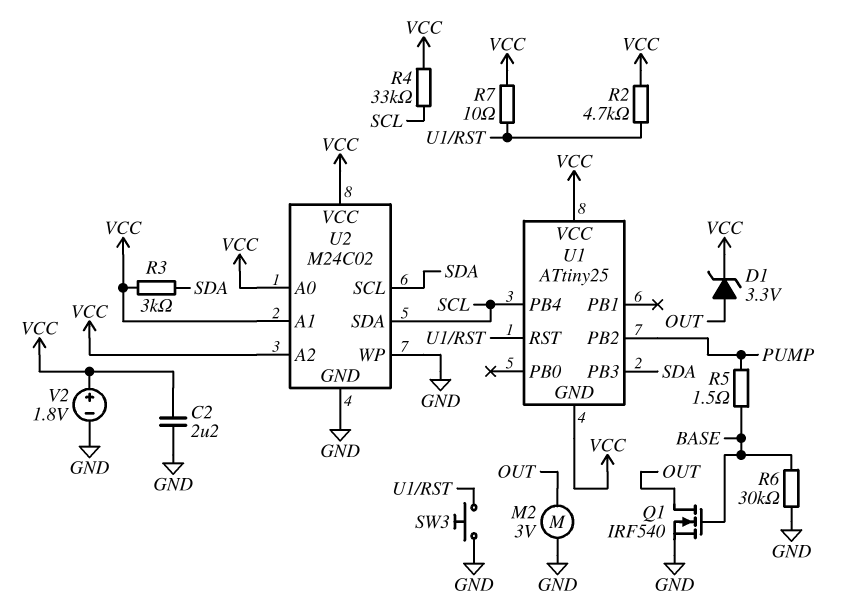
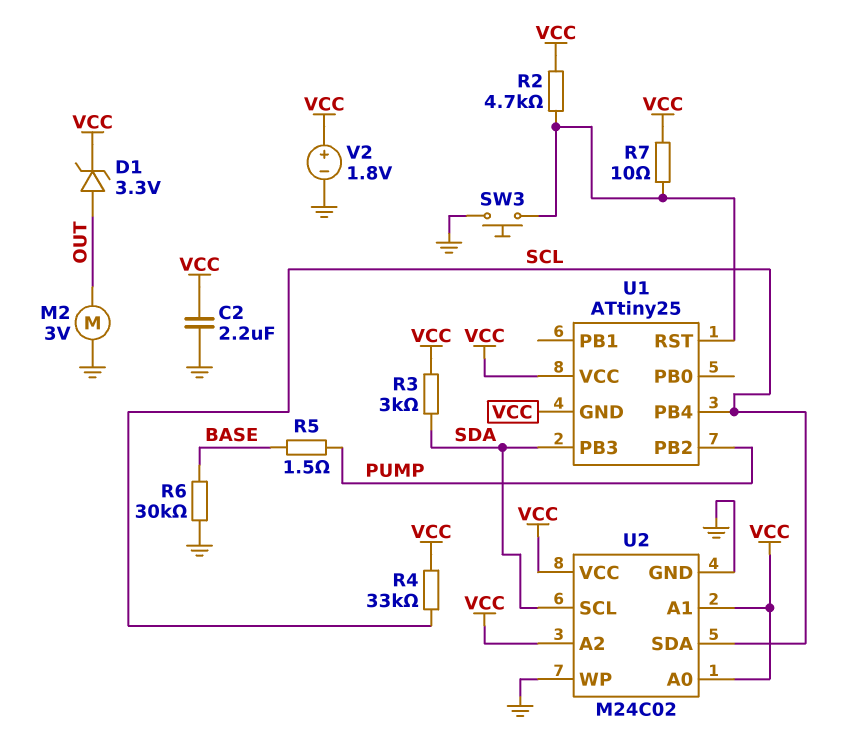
Q1: NMOS IRF540 (G BASE, D OUT, S GND) -> none

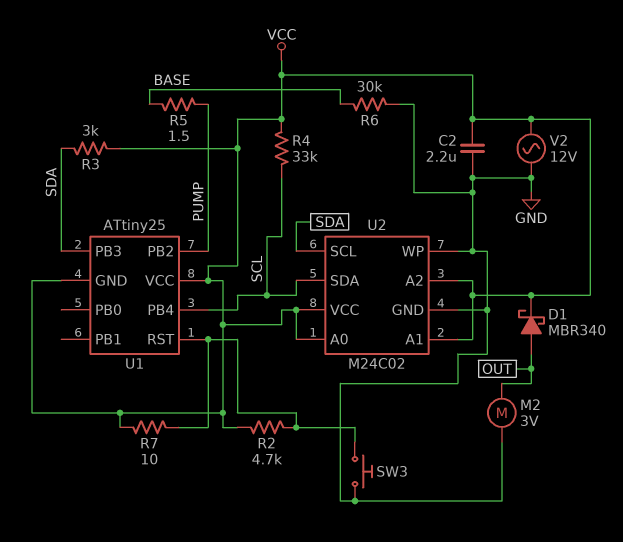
D1: zener 3.3V (A OUT, K VCC) -> schottky MBR340 (A OUT, K VCC)
V2: 1.8V (plus VCC, minus GND) -> AC 12V (GND, VCC)

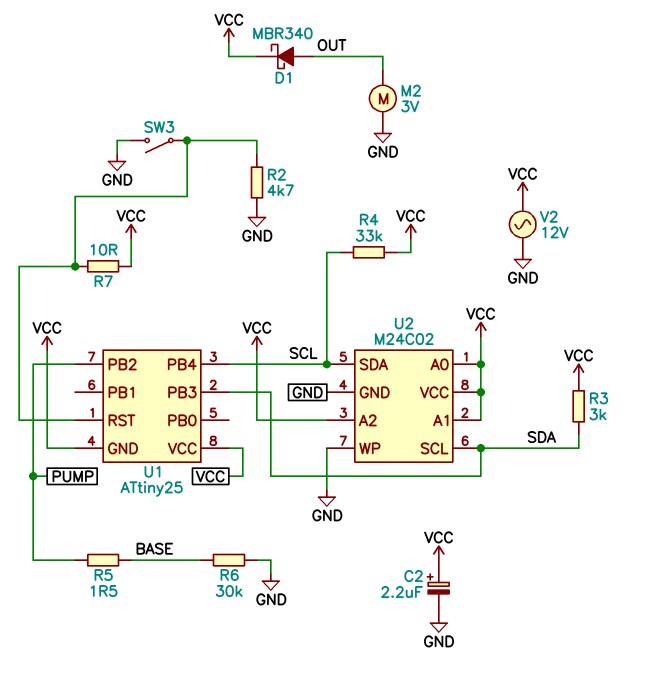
C2: 2.2uF (GND, VCC) -> 2.2uF (plus VCC, minus GND)
R2: 4.7k (U1/RST, VCC) -> 4.7k (GND, U1/RST)
SW3: button (GND, U1/RST) -> switch (GND, U1/RST)

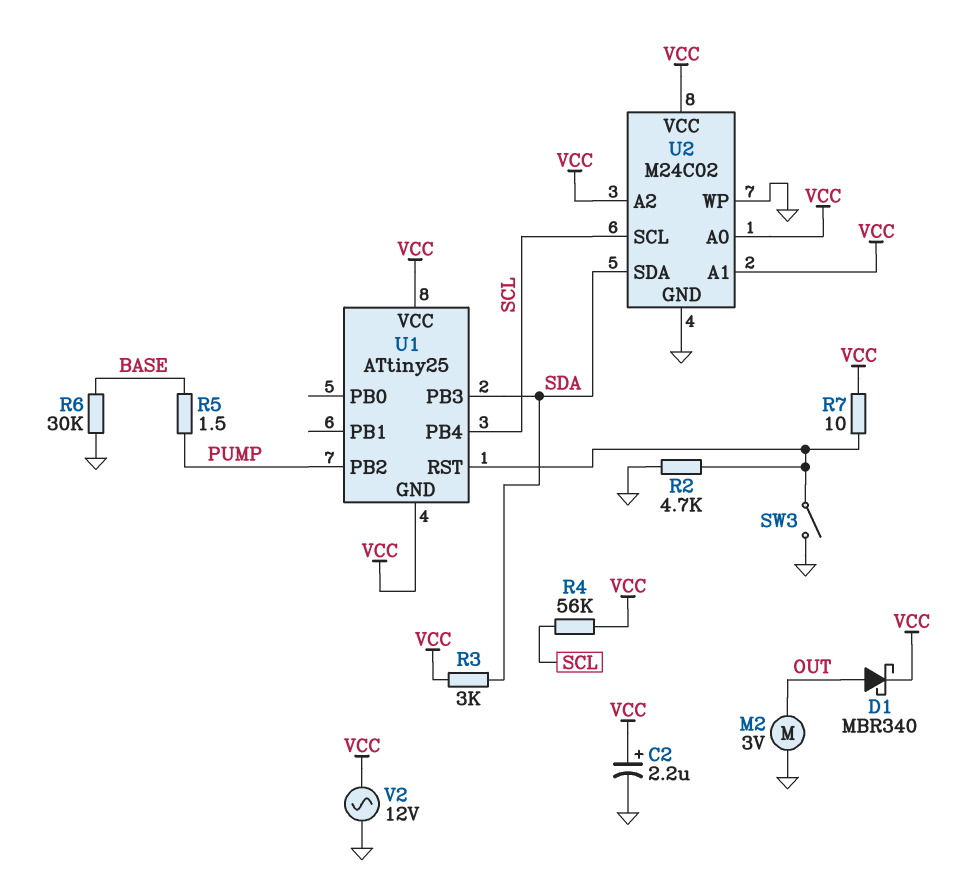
R4: 33k (SCL, VCC) -> 56k (SCL, VCC)
U2 pin SCL: SDA -> SCL
U2 pin SDA: SCL -> SDA

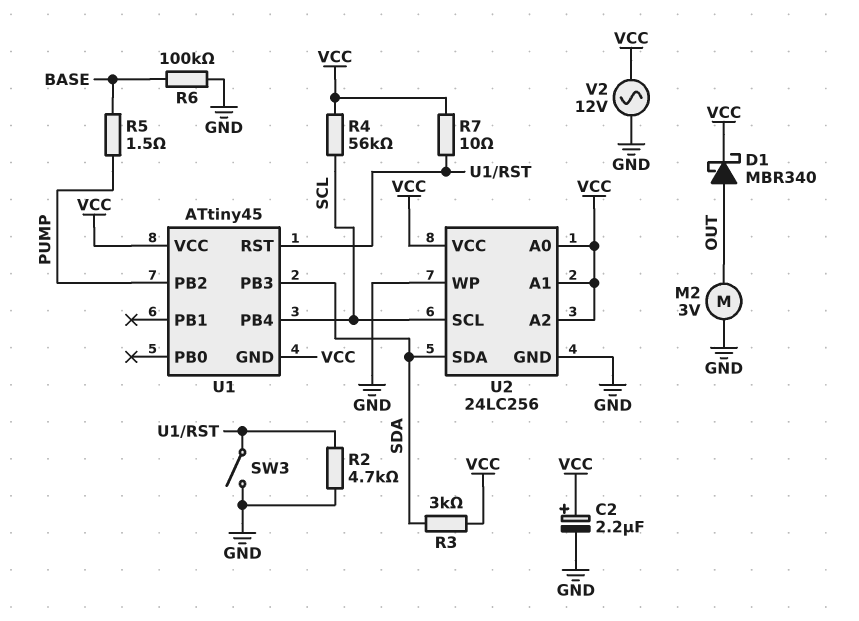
R6: 30k (BASE, GND) -> 100k (BASE, GND)
U1: ATtiny25 -> ATtiny45
U2: M24C02 -> 24LC256

